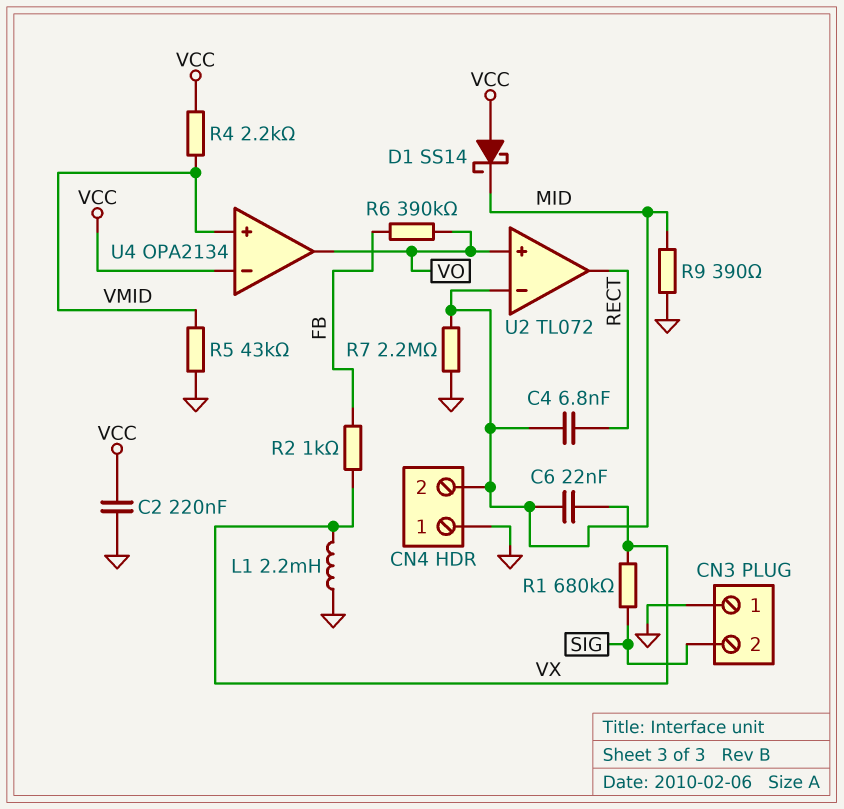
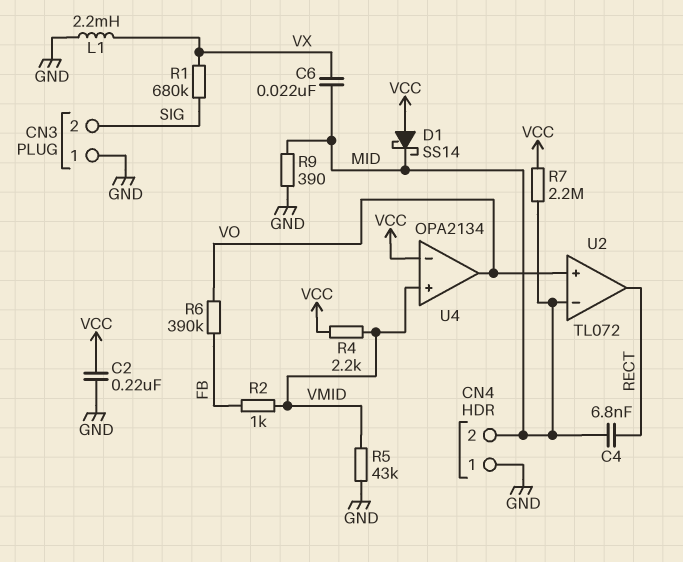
R2: 1k (FB, VX) -> 1k (FB, VMID)
R7: 2.2M (GND, MID) -> 2.2M (MID, VCC)

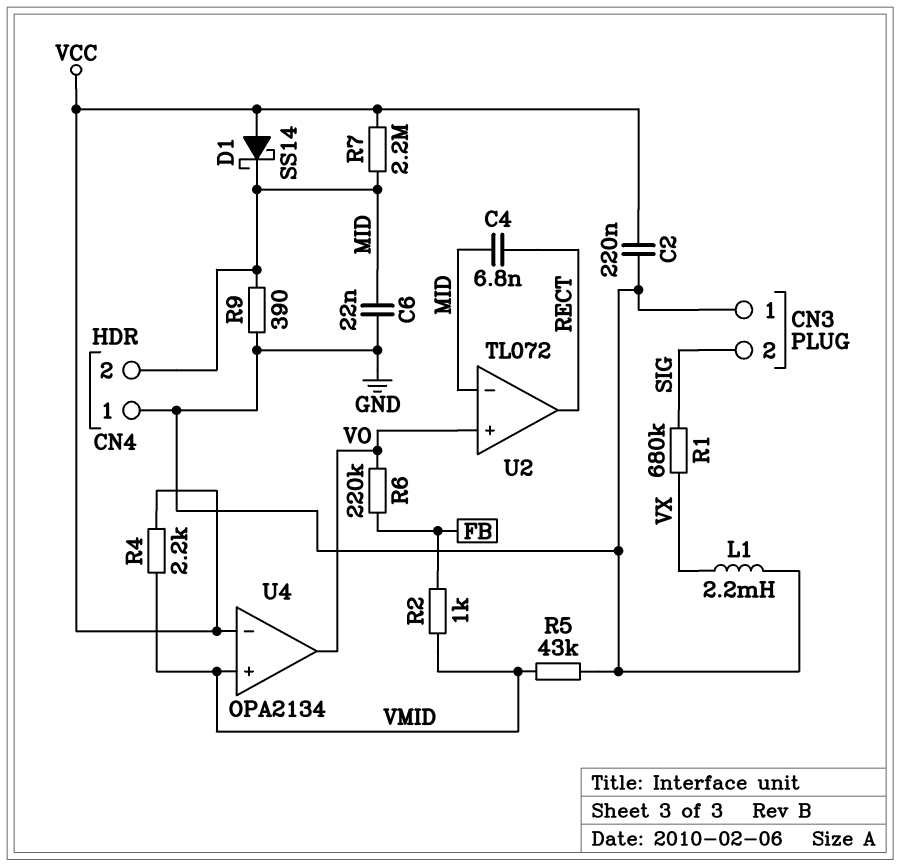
C6: 22nF (MID, VX) -> 22nF (GND, MID)
R6: 390k (FB, VO) -> 220k (FB, VO)

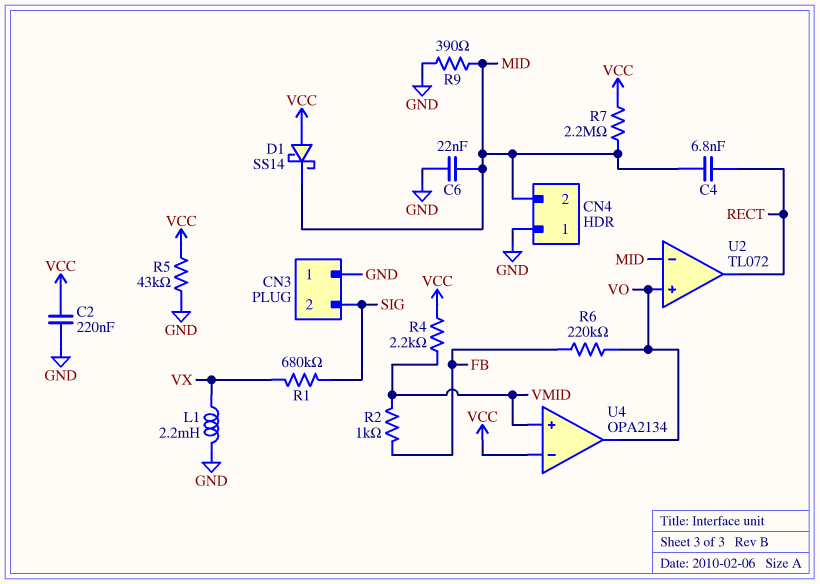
R5: 43k (GND, VMID) -> 43k (GND, VCC)

